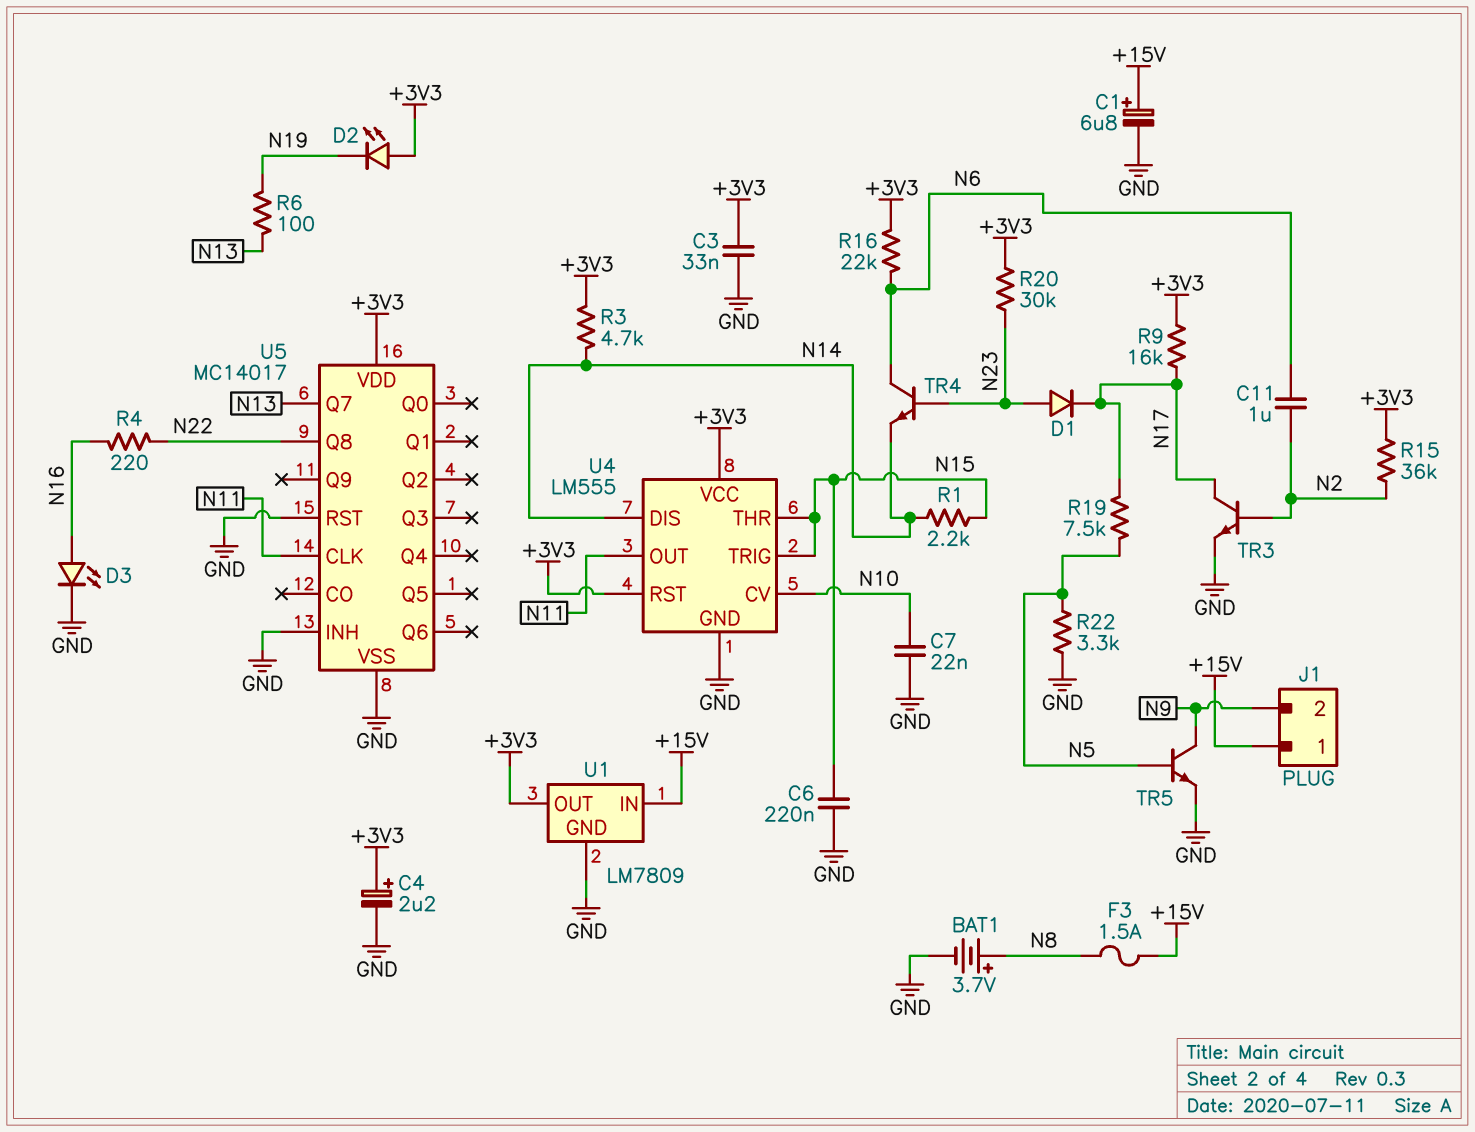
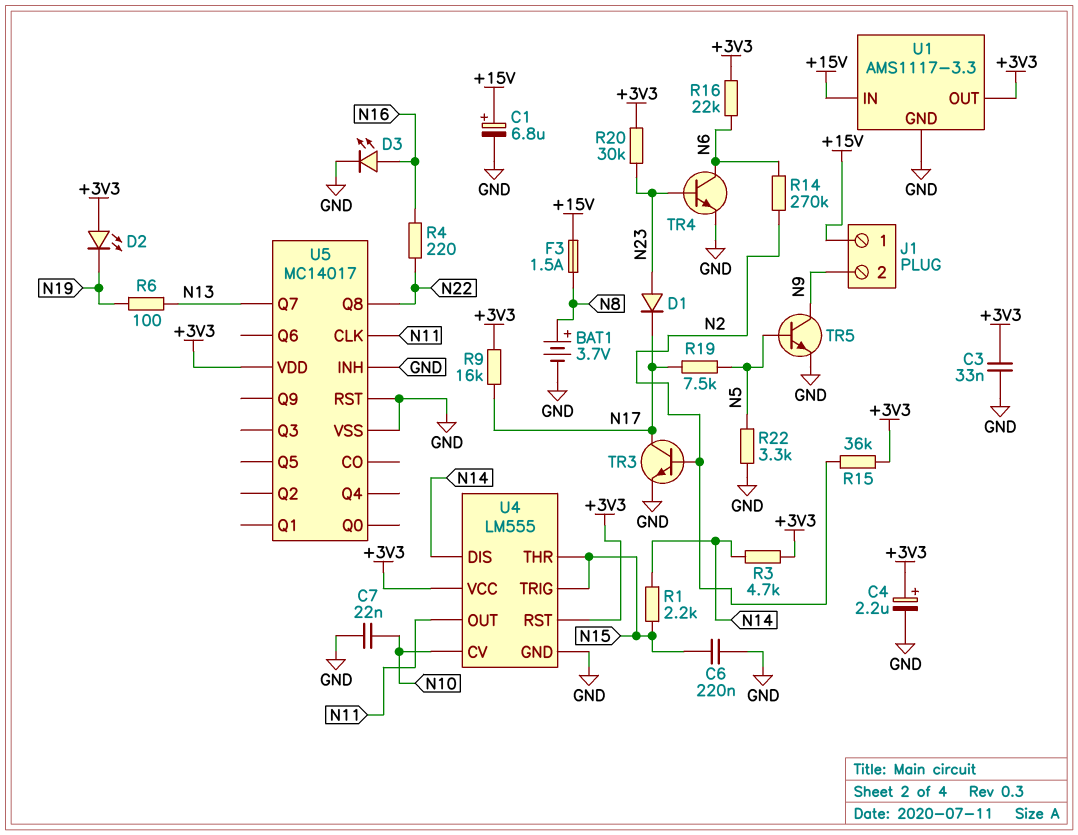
C11: 1uF (N2, N6) -> none
R14: none -> 270k (N2, N6)
TR4: NPN (B N23, C N6, E N14) -> NPN (B N23, C N6, E GND)
U1: LM7809 -> AMS1117-3.3

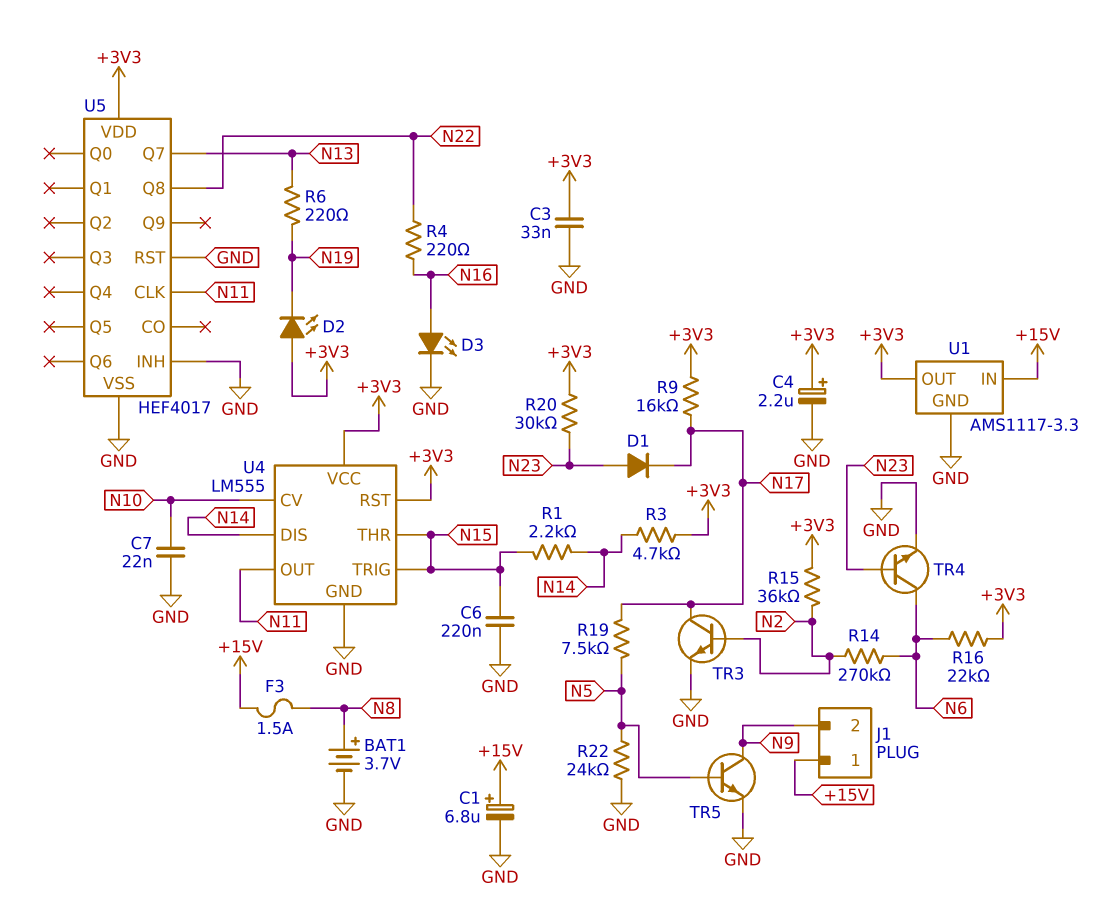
R6: 100 (N13, N19) -> 220 (N13, N19)
R22: 3.3k (GND, N5) -> 24k (GND, N5)
U5: MC14017 -> HEF4017

